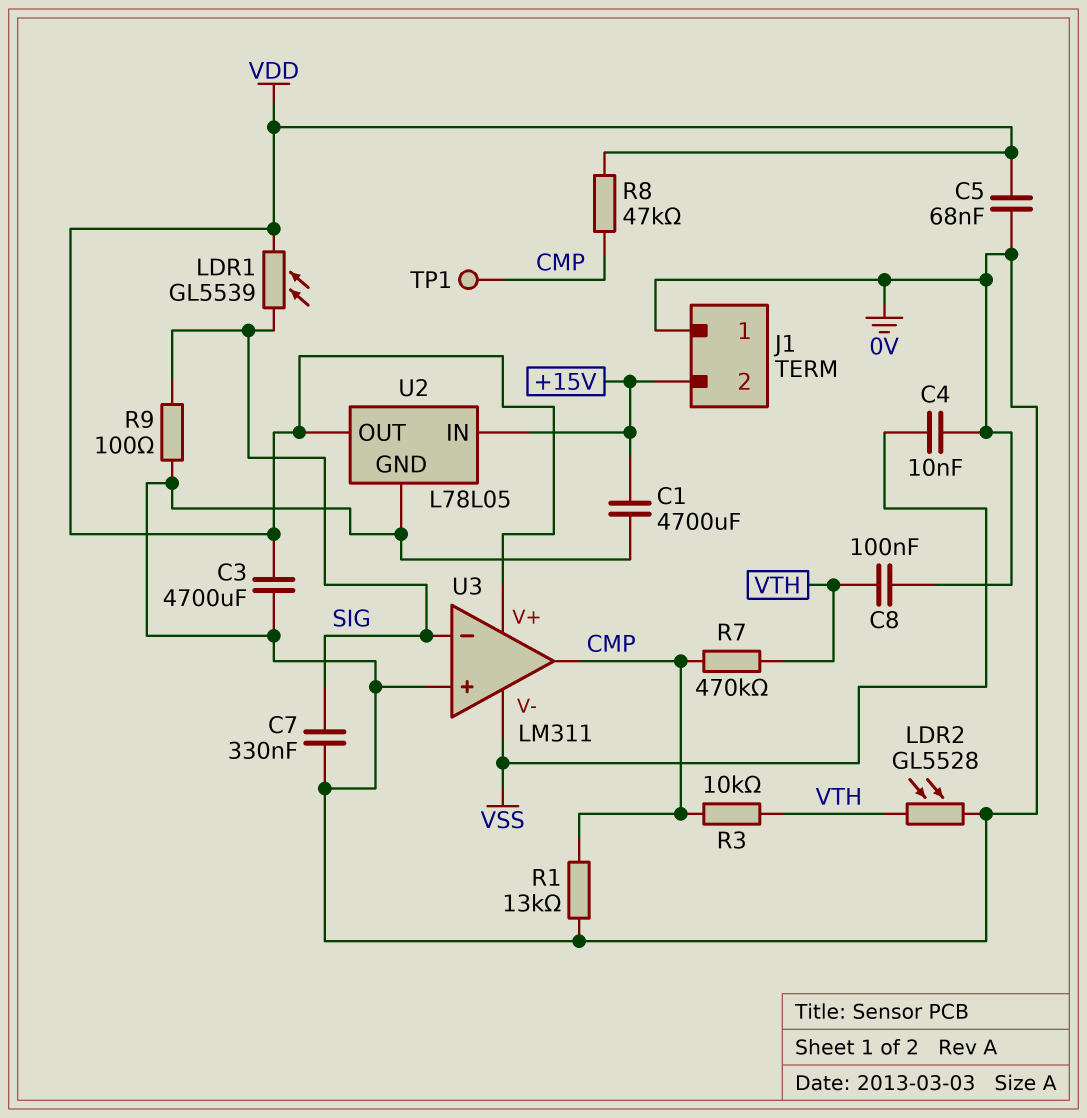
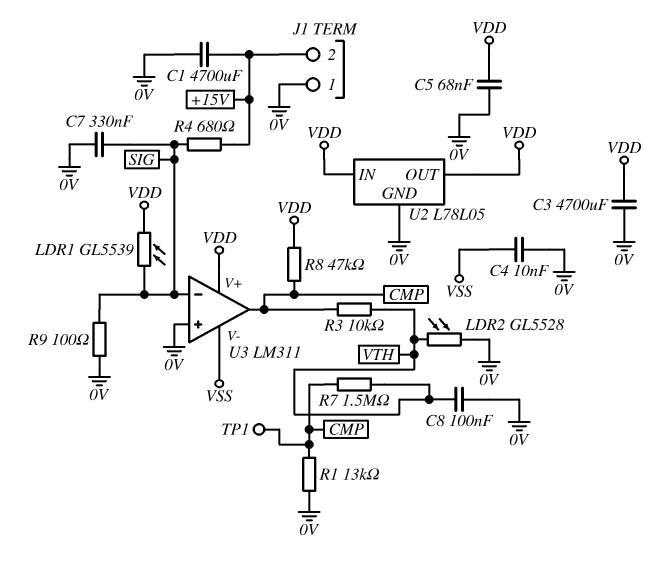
R4: none -> 680 (+15V, SIG)
R7: 470k (CMP, VTH) -> 1.5M (CMP, VTH)
U2 pin IN: +15V -> VDD

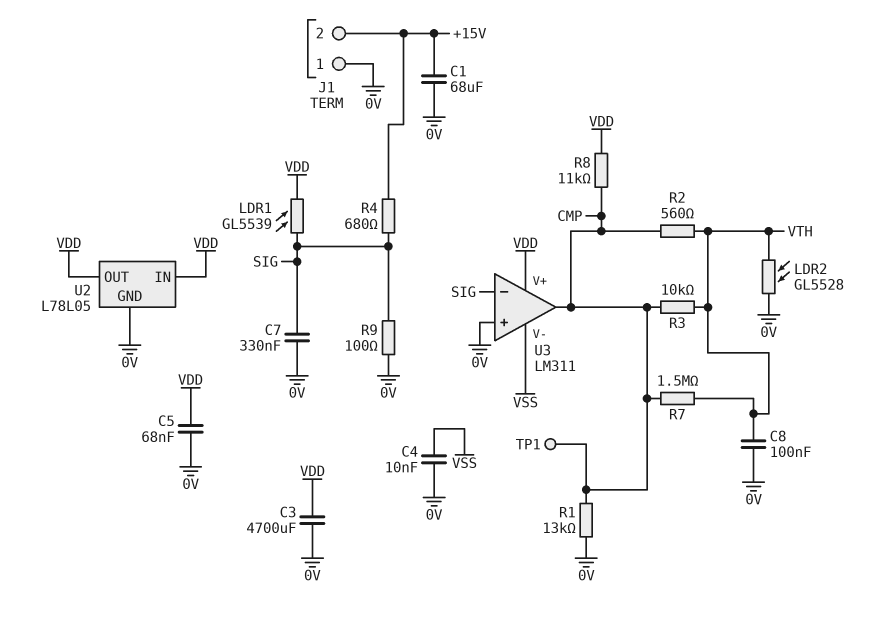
C1: 4700uF (+15V, 0V) -> 68uF (+15V, 0V)
R2: none -> 560 (CMP, VTH)
R8: 47k (CMP, VDD) -> 11k (CMP, VDD)

